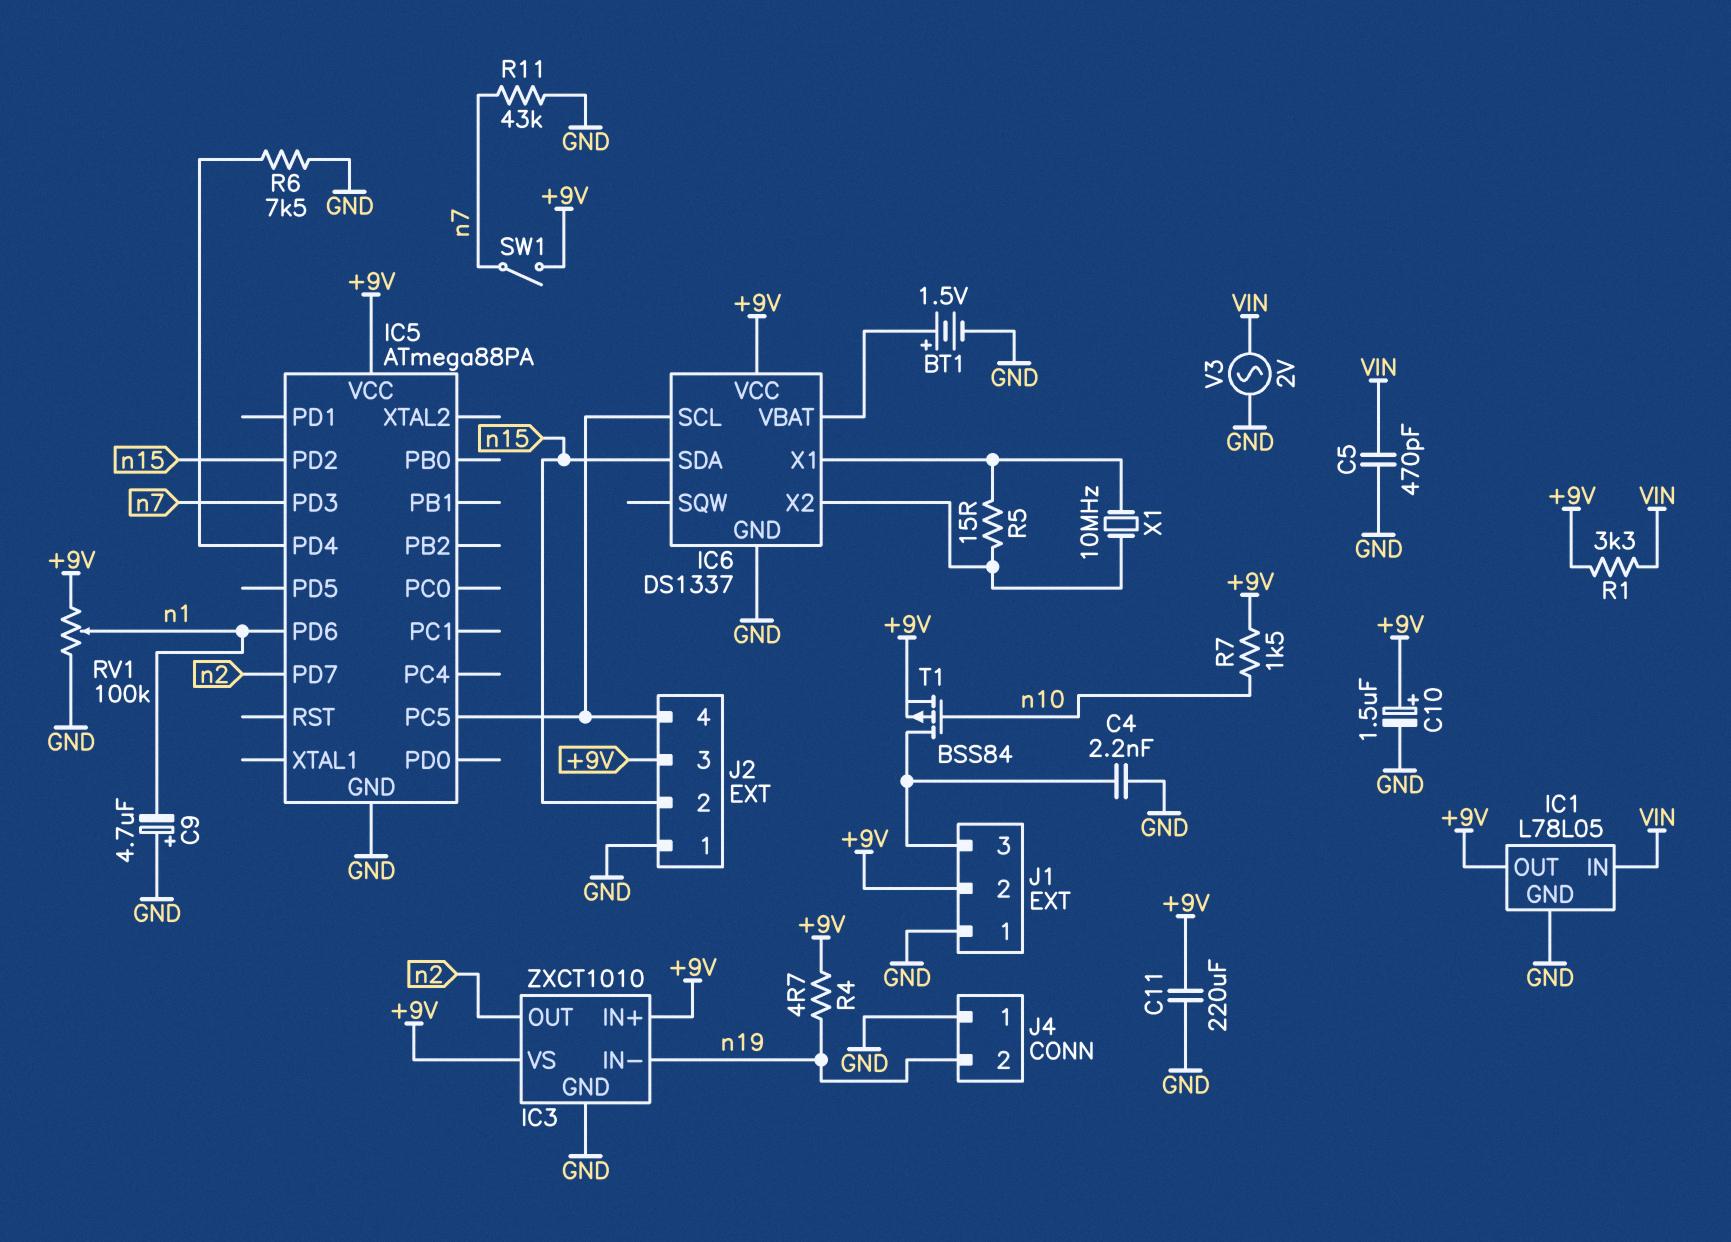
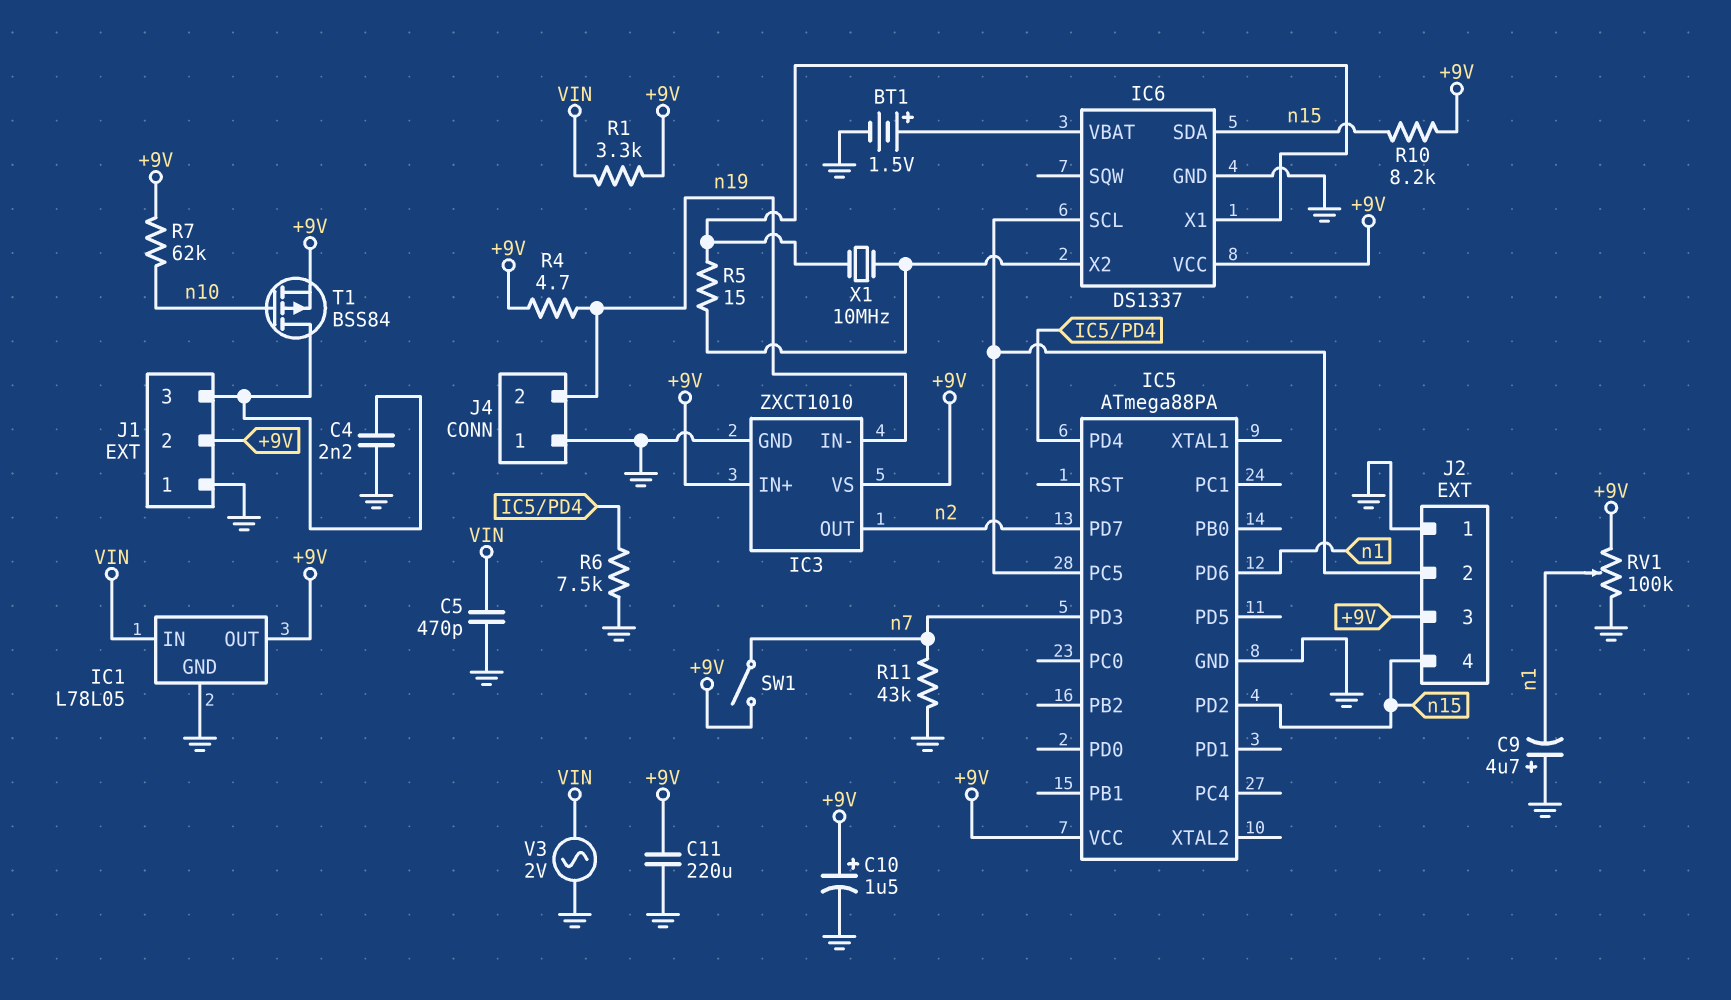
J2 pin 2: n15 -> IC5/PC5
J2 pin 4: IC5/PC5 -> n15
R7: 1.5k (+9V, n10) -> 62k (+9V, n10)
R10: none -> 8.2k (+9V, n15)

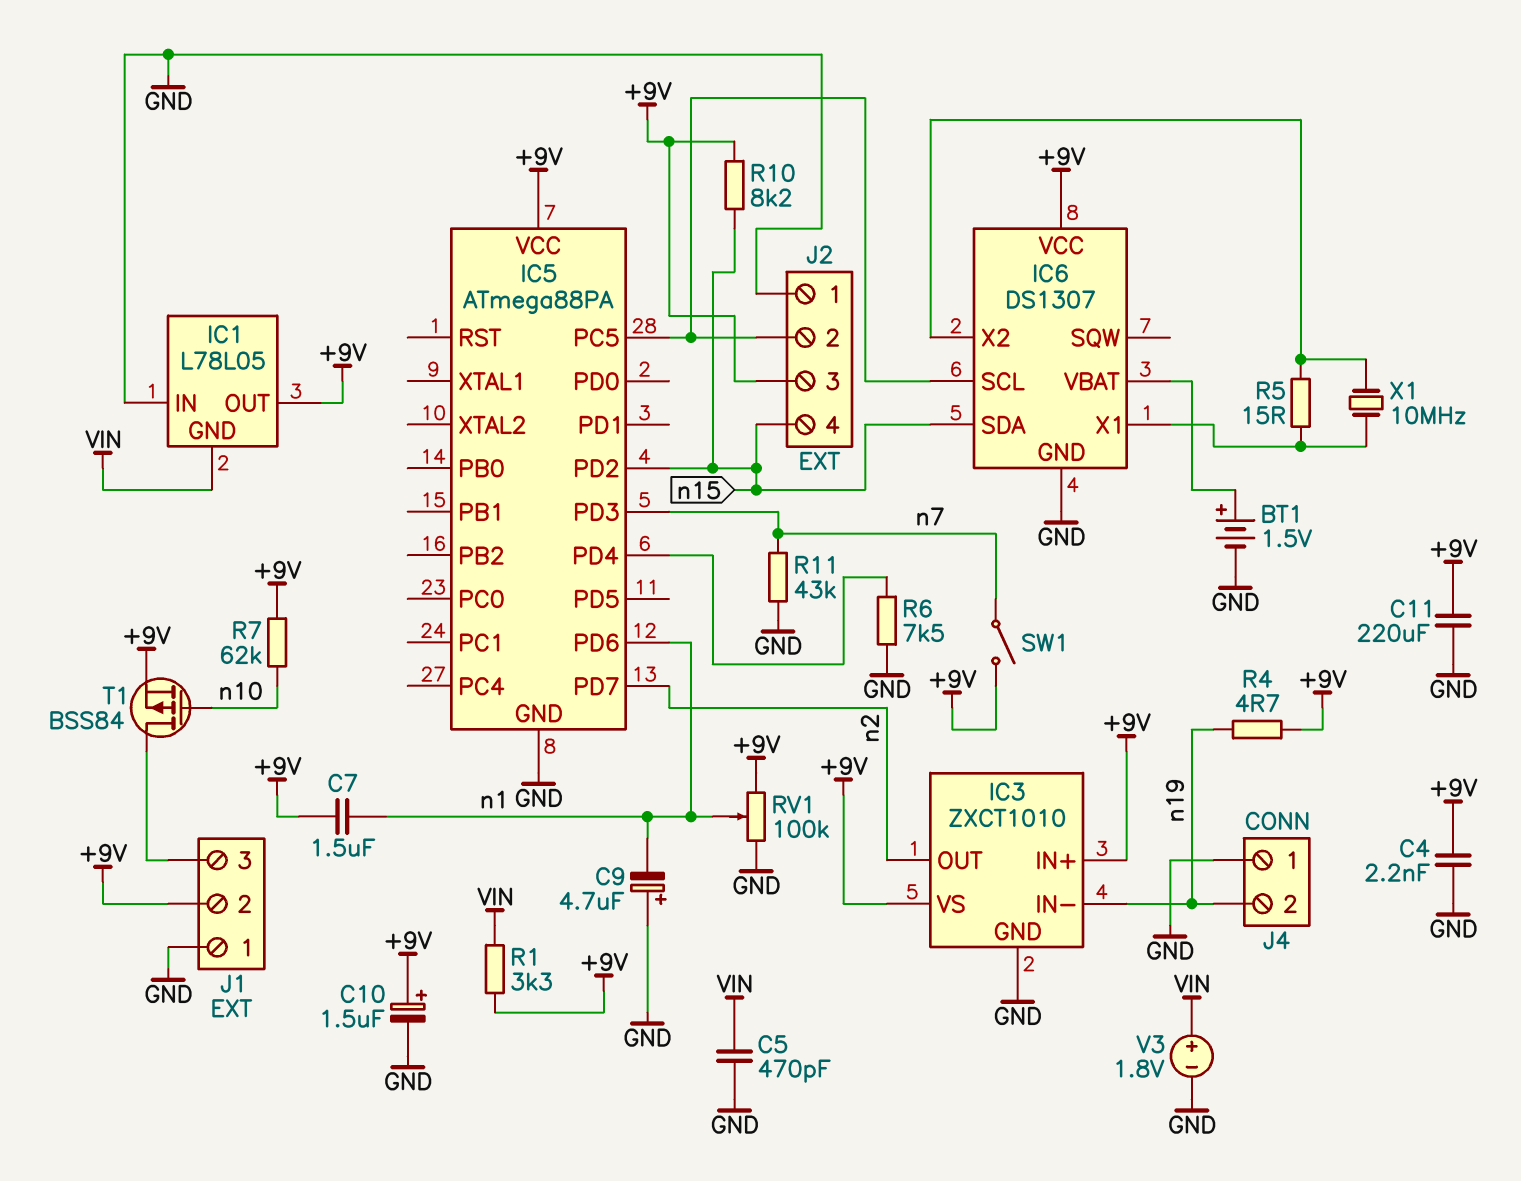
C4: 2.2nF (GND, J1/3) -> 2.2nF (+9V, GND)
C7: none -> 1.5uF (+9V, n1)
IC1 pin GND: GND -> VIN
IC1 pin IN: VIN -> GND
IC6: DS1337 -> DS1307
V3: AC 2V (GND, VIN) -> 1.8V (plus VIN, minus GND)

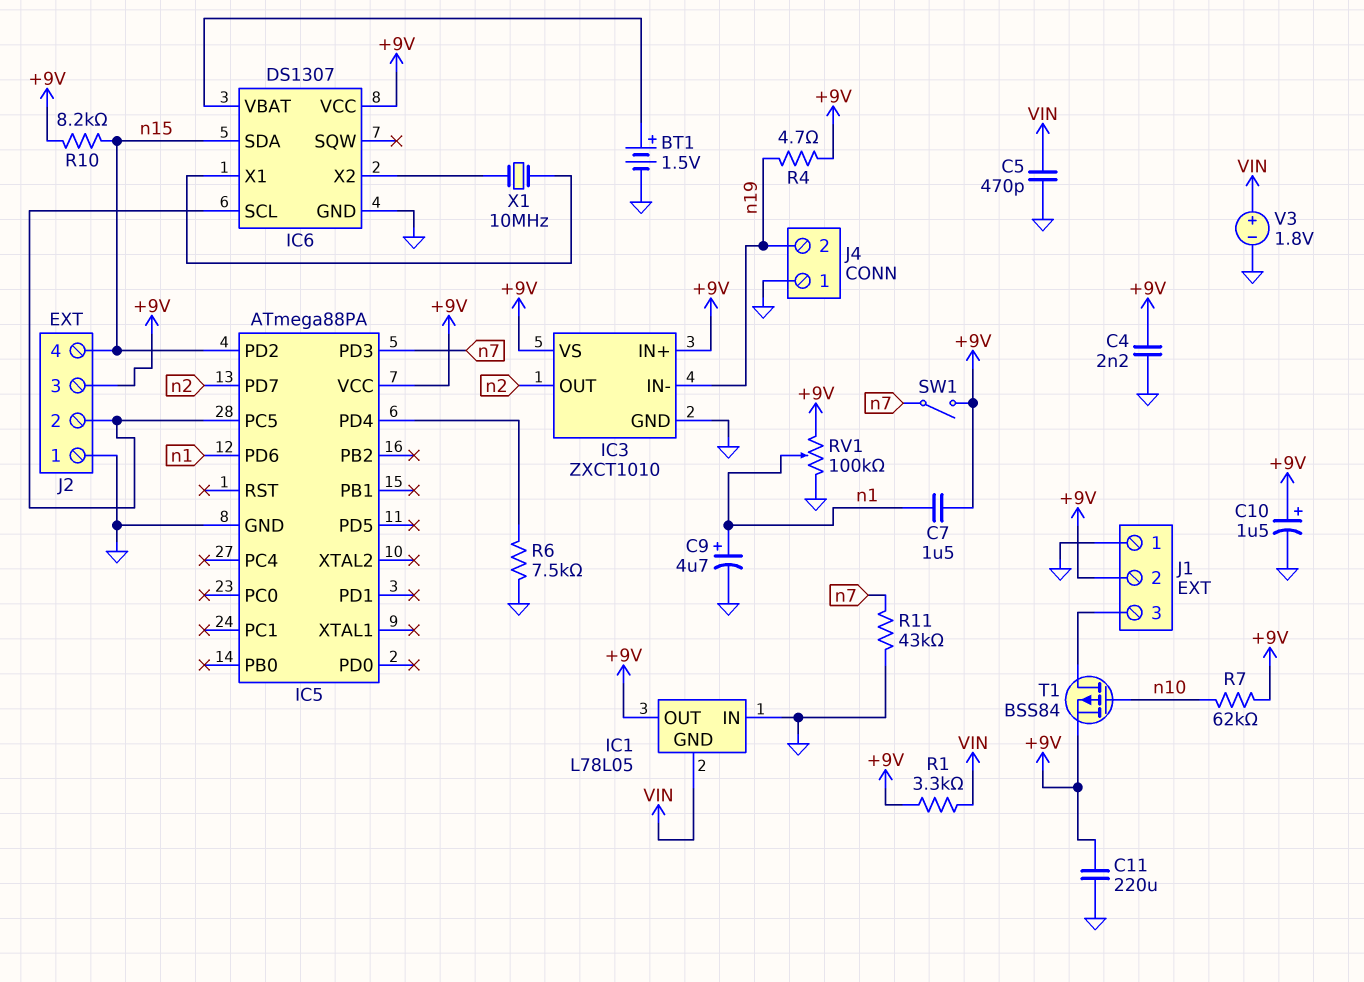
C9: 4.7uF (plus GND, minus n1) -> 4.7uF (plus n1, minus GND)
R5: 15 (IC6/X1, IC6/X2) -> none

